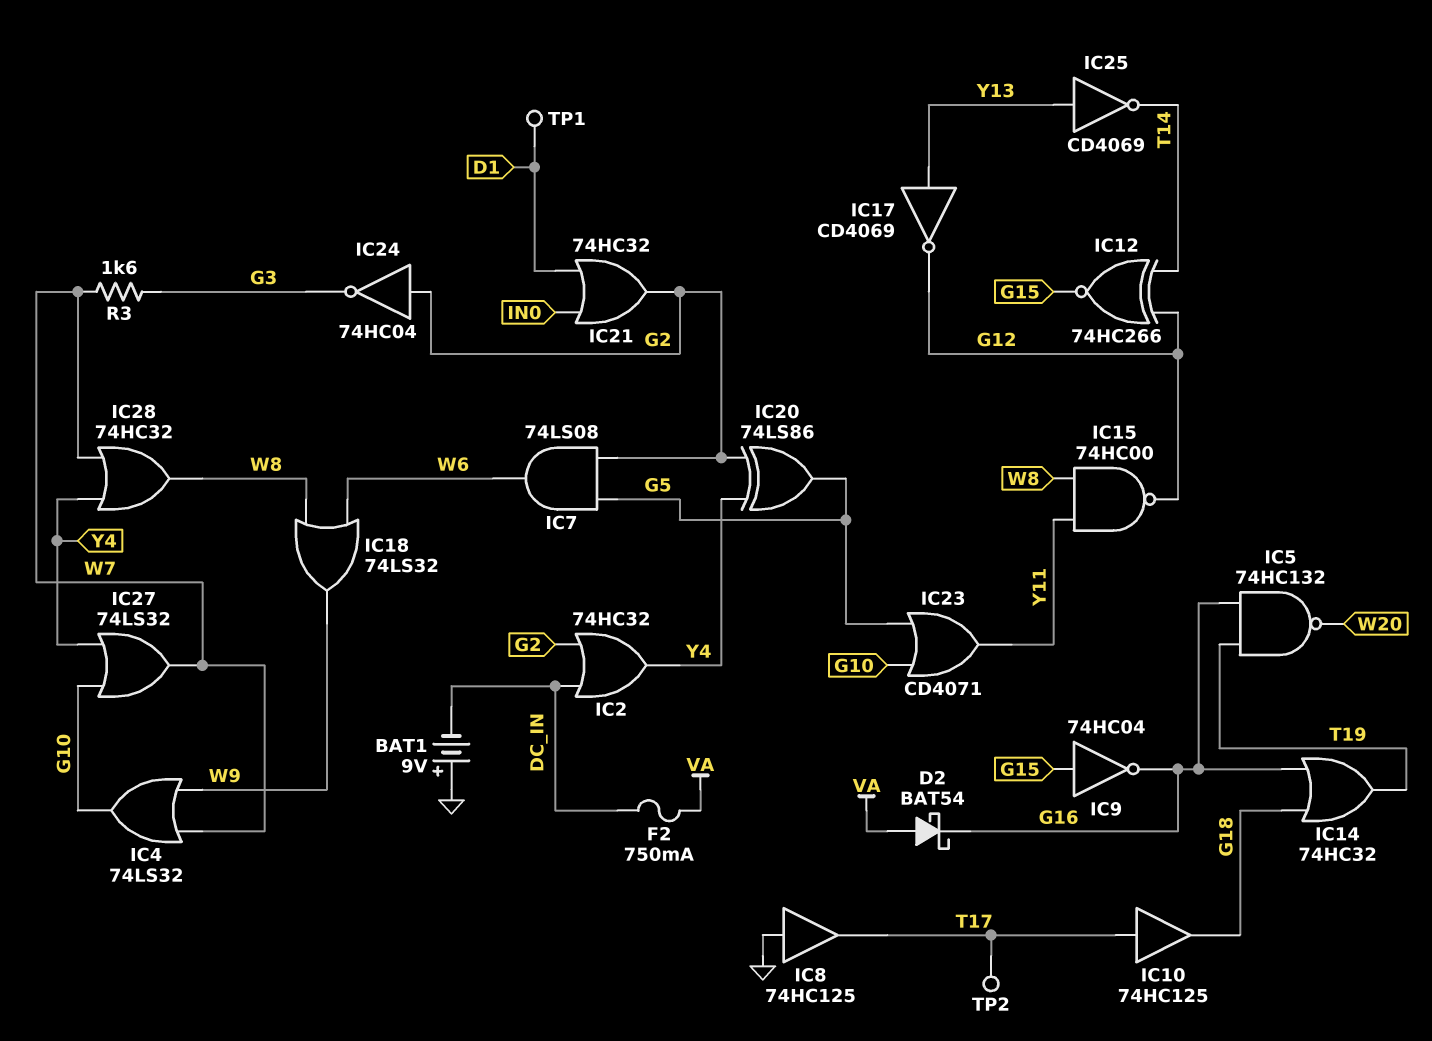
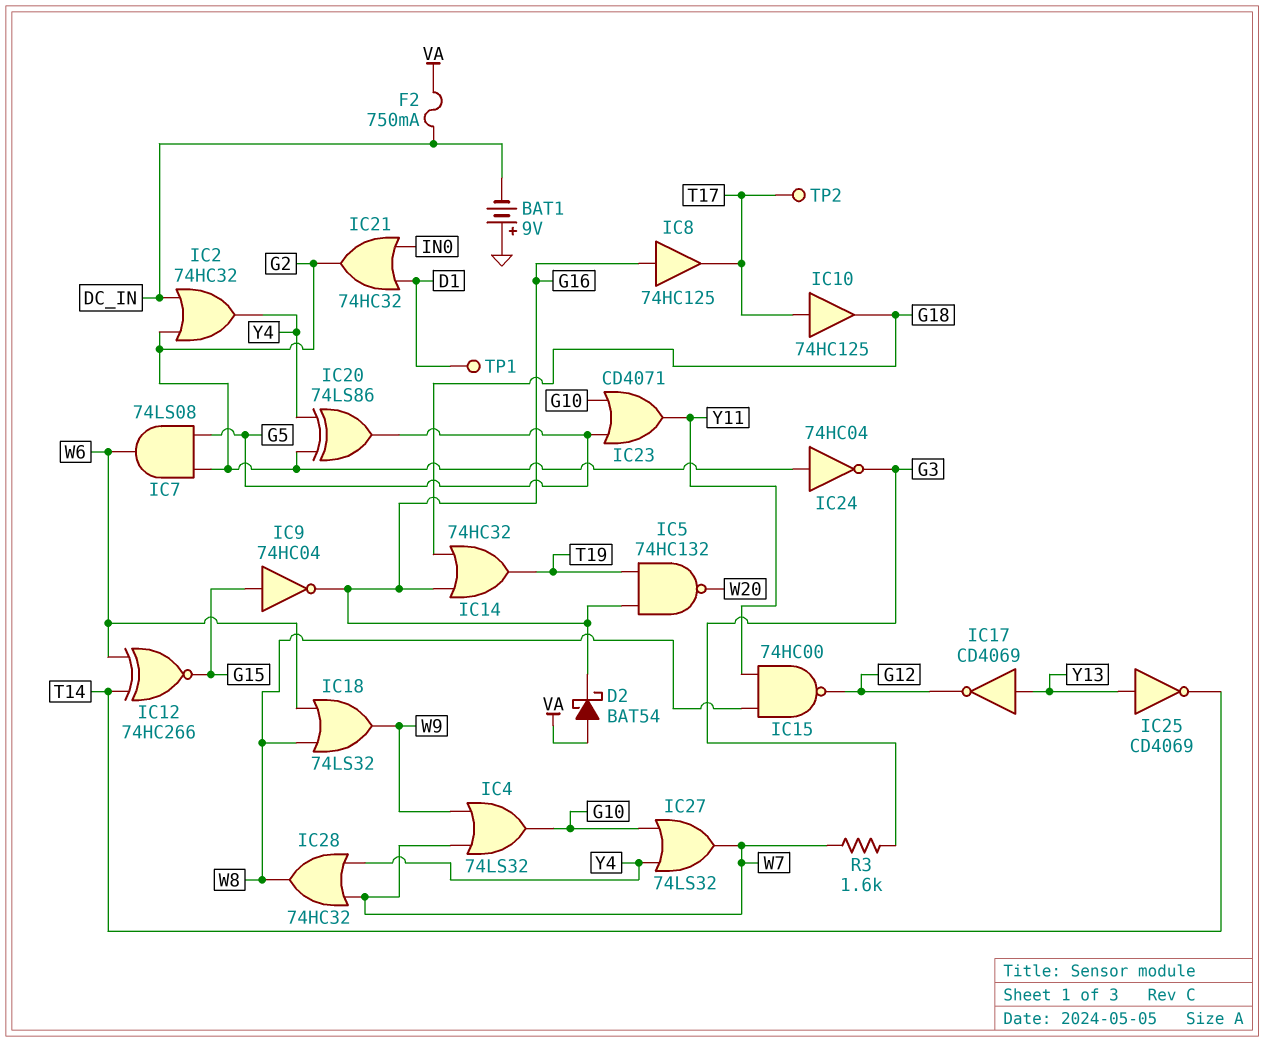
IC8: buffer 74HC125 (in GND, out T17) -> buffer 74HC125 (in G16, out T17)
IC12: XNOR 74HC266 (in G12, in T14, out G15) -> XNOR 74HC266 (in T14, in W6, out G15)

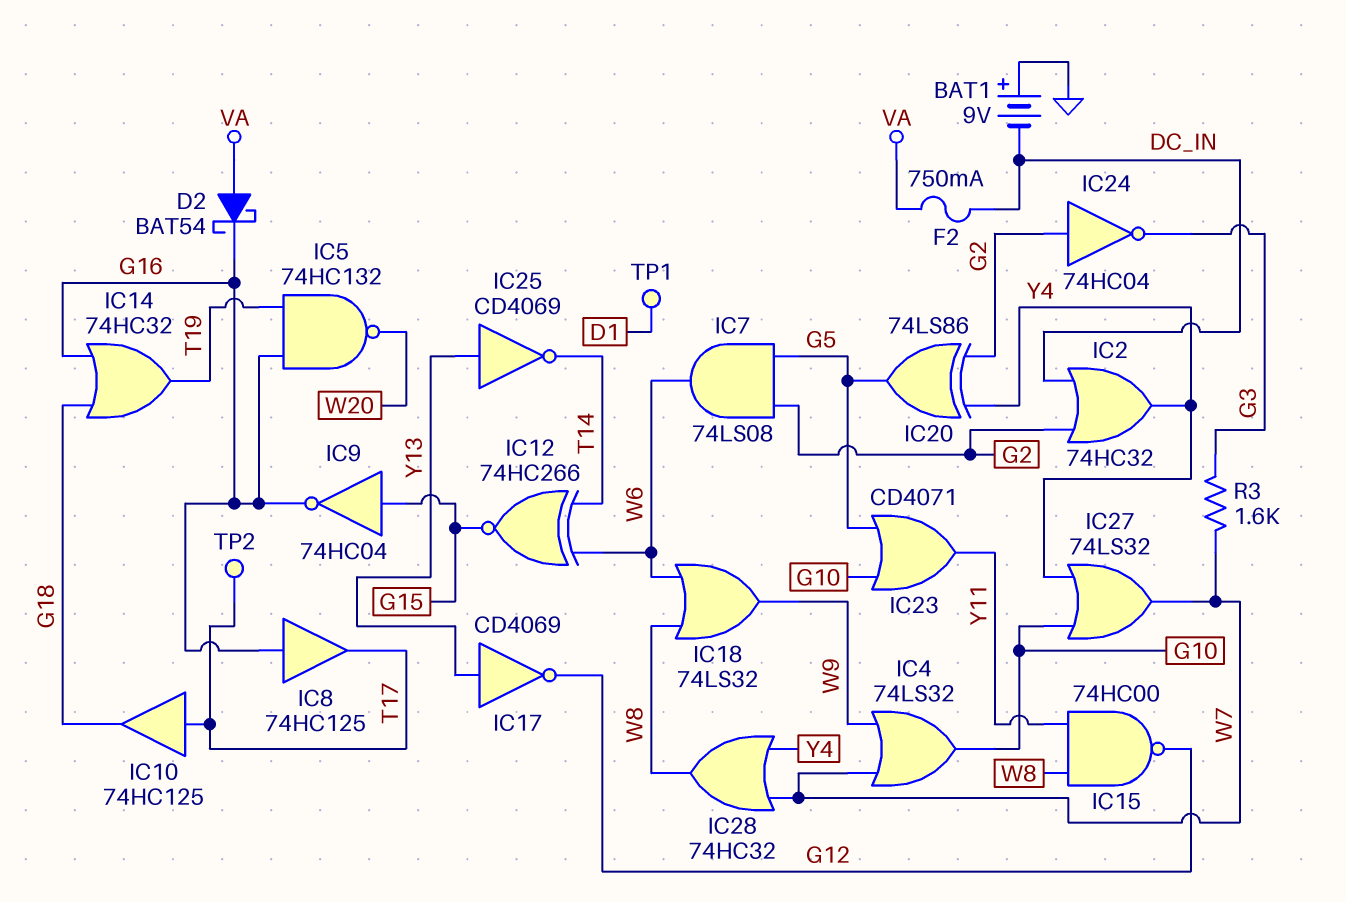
IC21: OR 74HC32 (in D1, in IN0, out G2) -> none

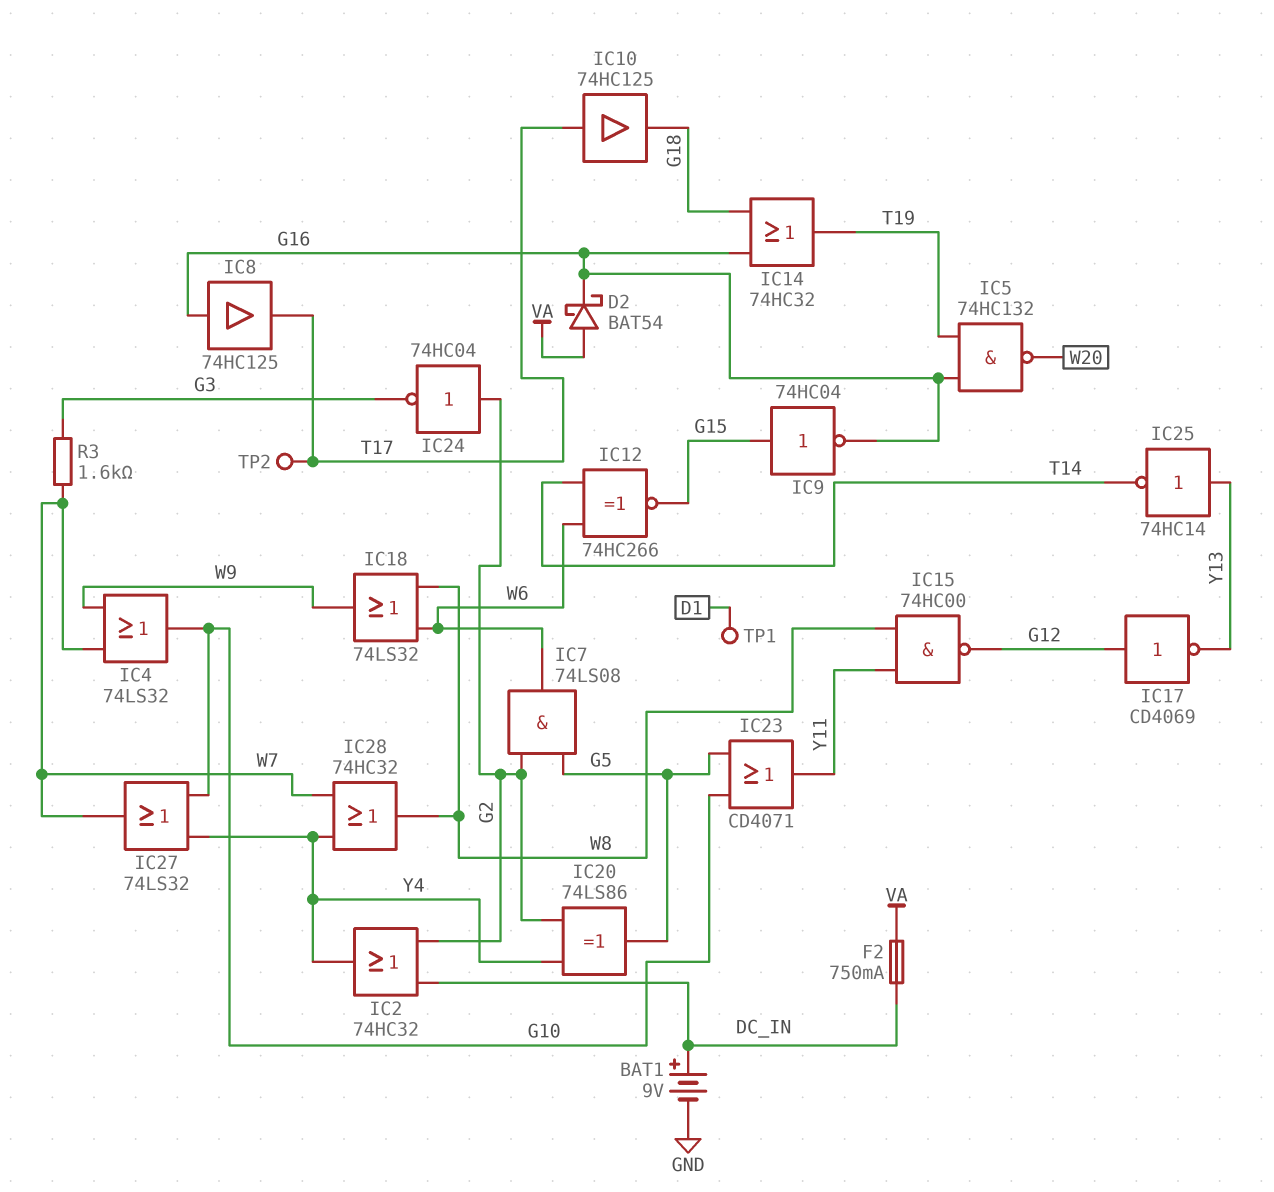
BAT1: 9V (plus GND, minus DC_IN) -> 9V (plus DC_IN, minus GND)
IC17: NOT CD4069 (in Y13, out G12) -> NOT CD4069 (in G12, out Y13)
IC25: NOT CD4069 (in Y13, out T14) -> NOT 74HC14 (in Y13, out T14)

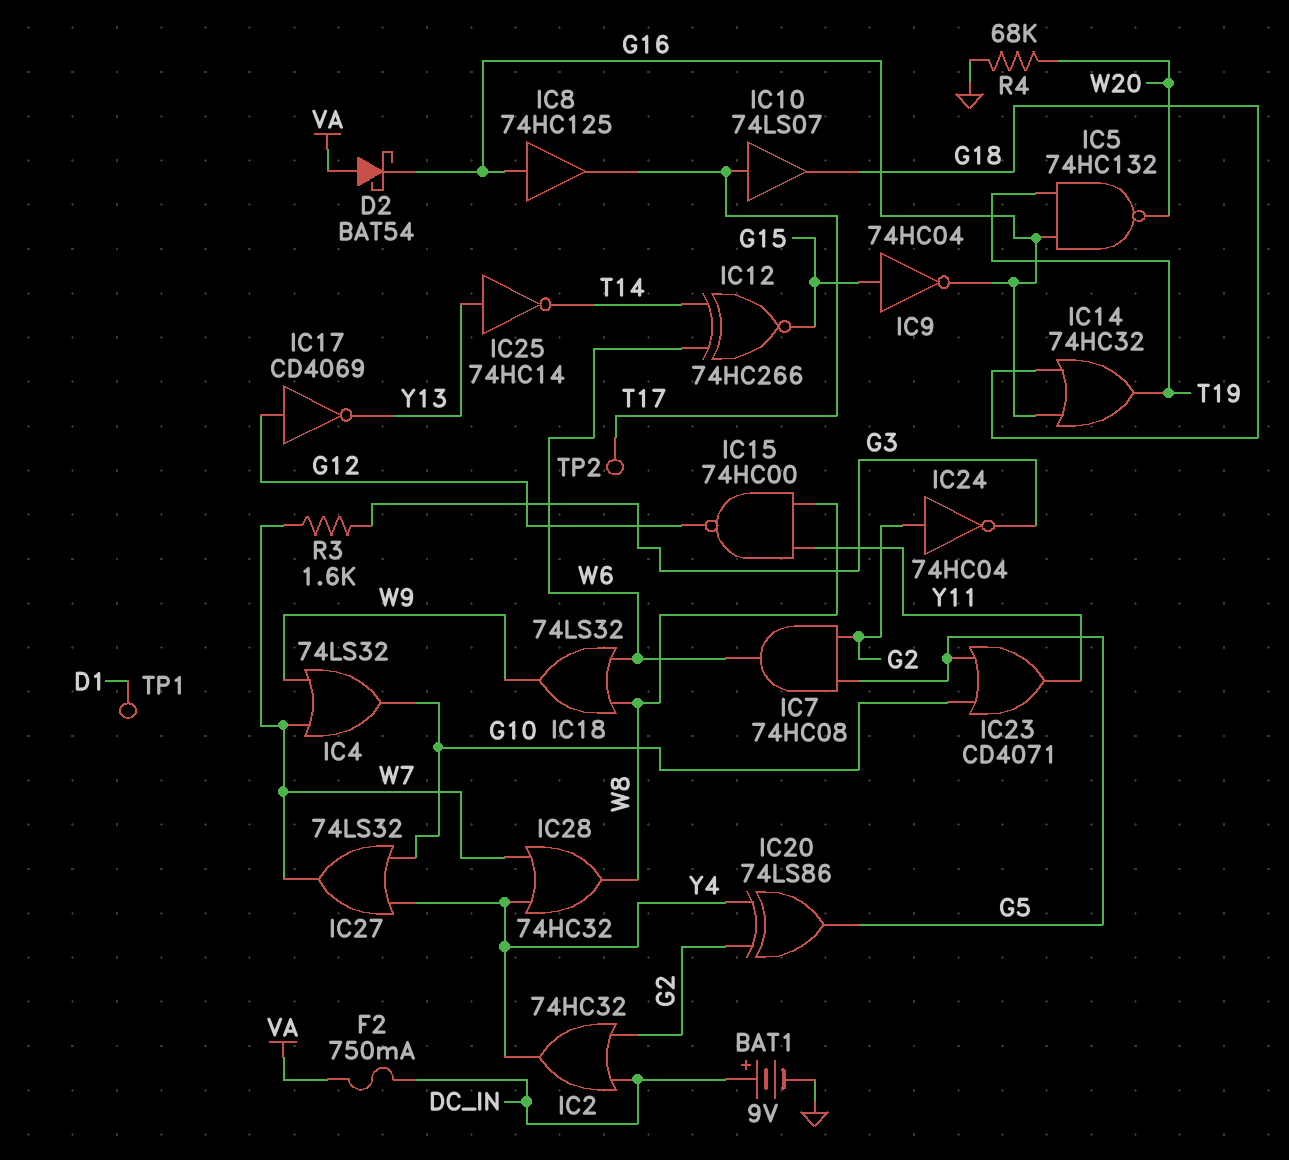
IC7: AND 74LS08 (in G2, in G5, out W6) -> AND 74HC08 (in G2, in G5, out W6)
IC10: buffer 74HC125 (in T17, out G18) -> buffer 74LS07 (in T17, out G18)
R4: none -> 68k (GND, W20)

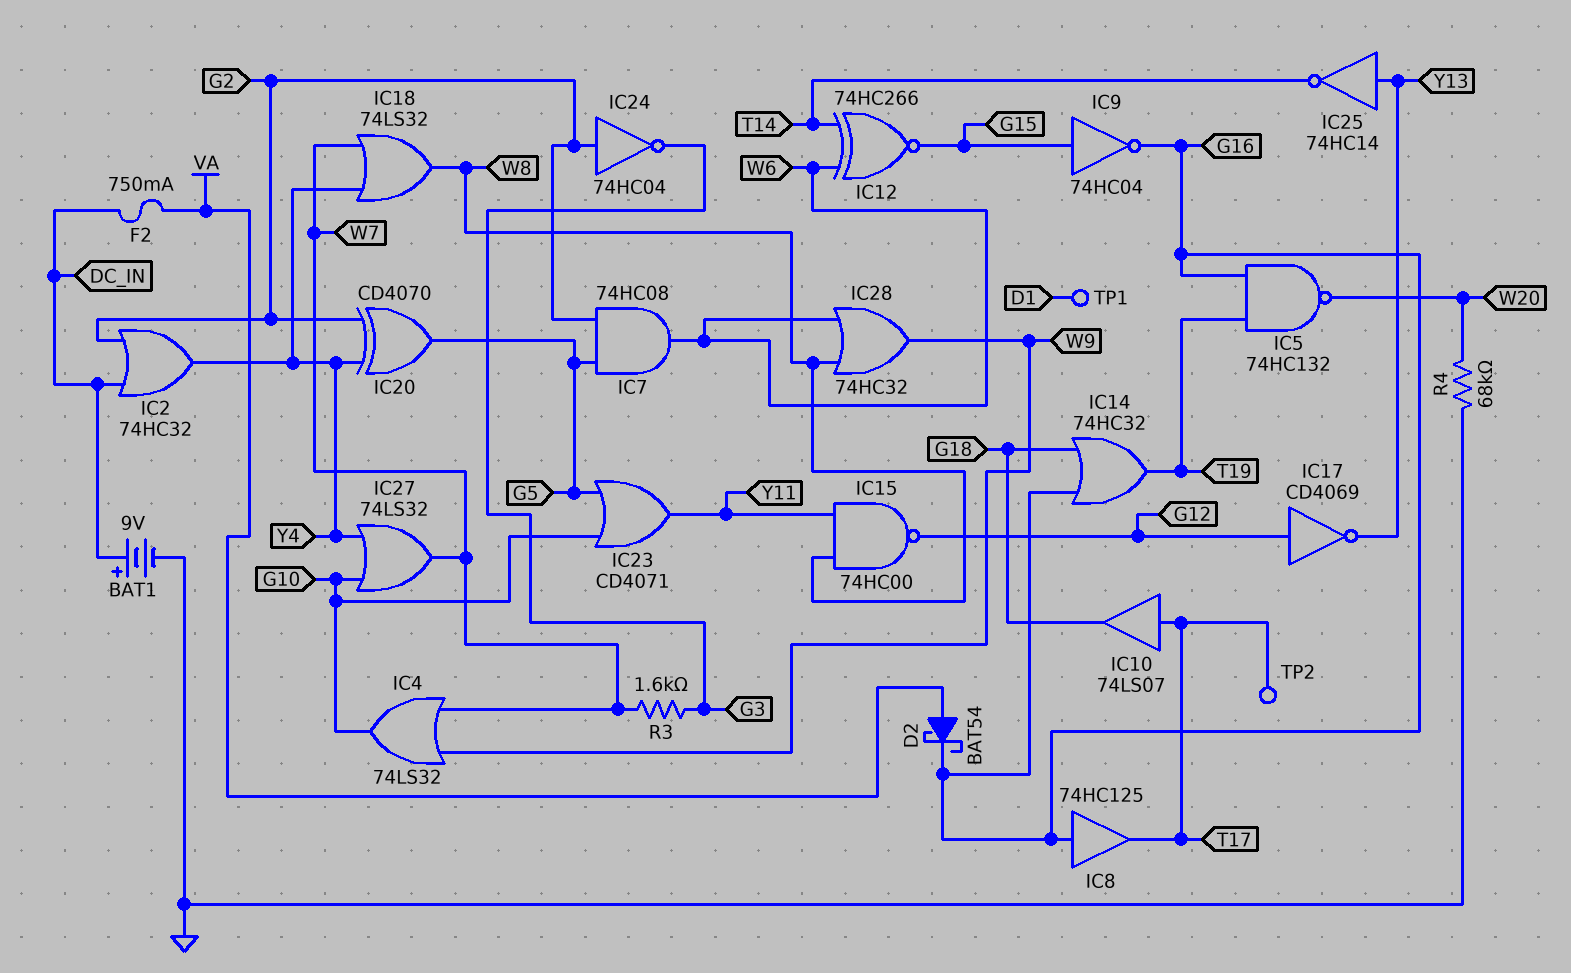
IC18: OR 74LS32 (in W6, in W8, out W9) -> OR 74LS32 (in W7, in Y4, out W8)
IC20: XOR 74LS86 (in G2, in Y4, out G5) -> XOR CD4070 (in G2, in Y4, out G5)
IC28: OR 74HC32 (in W7, in Y4, out W8) -> OR 74HC32 (in W6, in W8, out W9)

